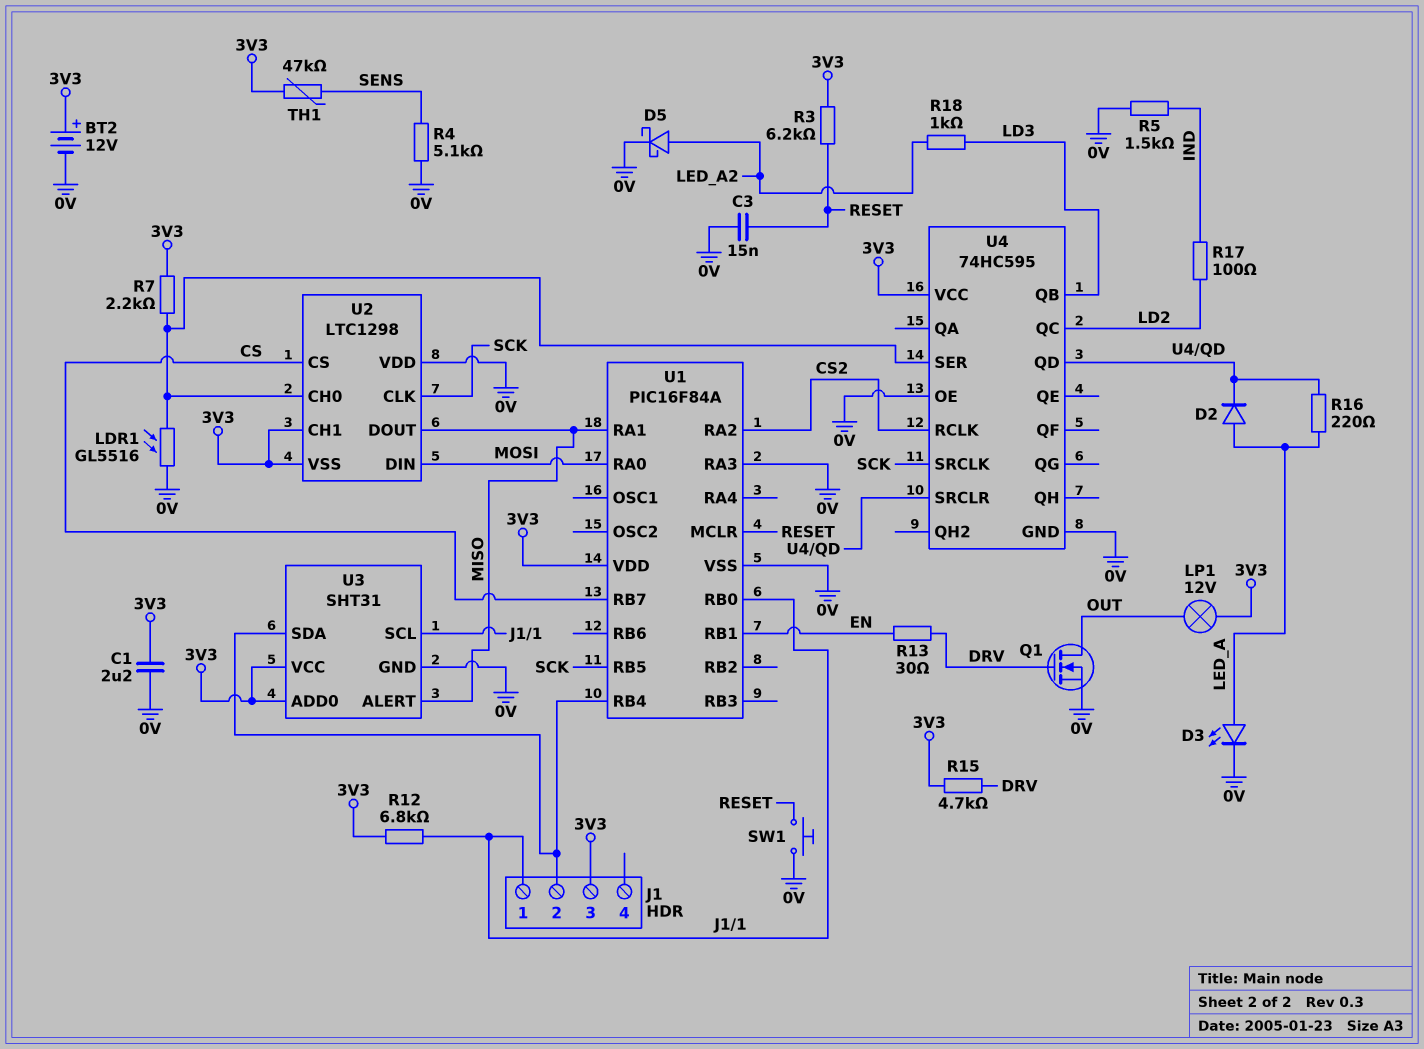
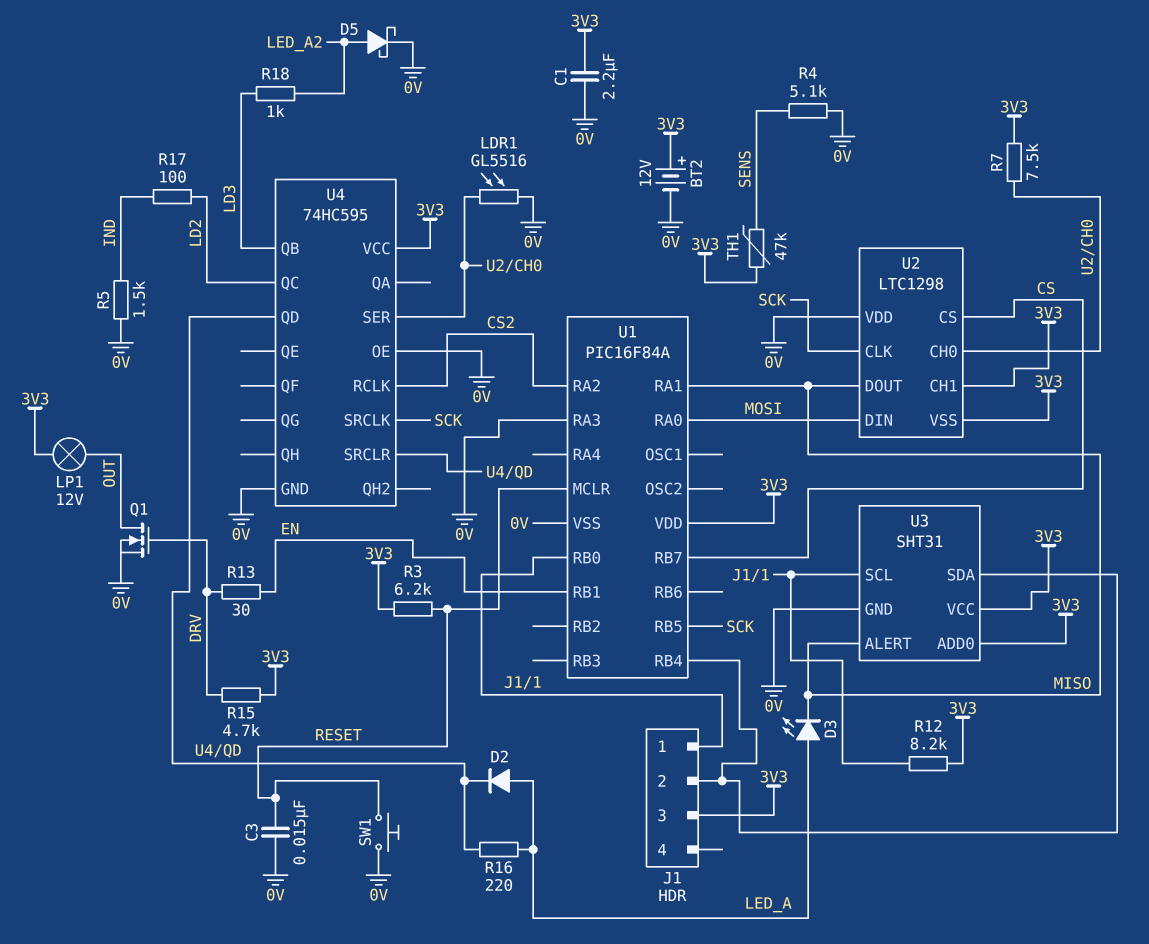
D3: LED (A LED_A, K 0V) -> LED (A LED_A, K MISO)
R7: 2.2k (3V3, U2/CH0) -> 7.5k (3V3, U2/CH0)
R12: 6.8k (3V3, J1/1) -> 8.2k (3V3, J1/1)

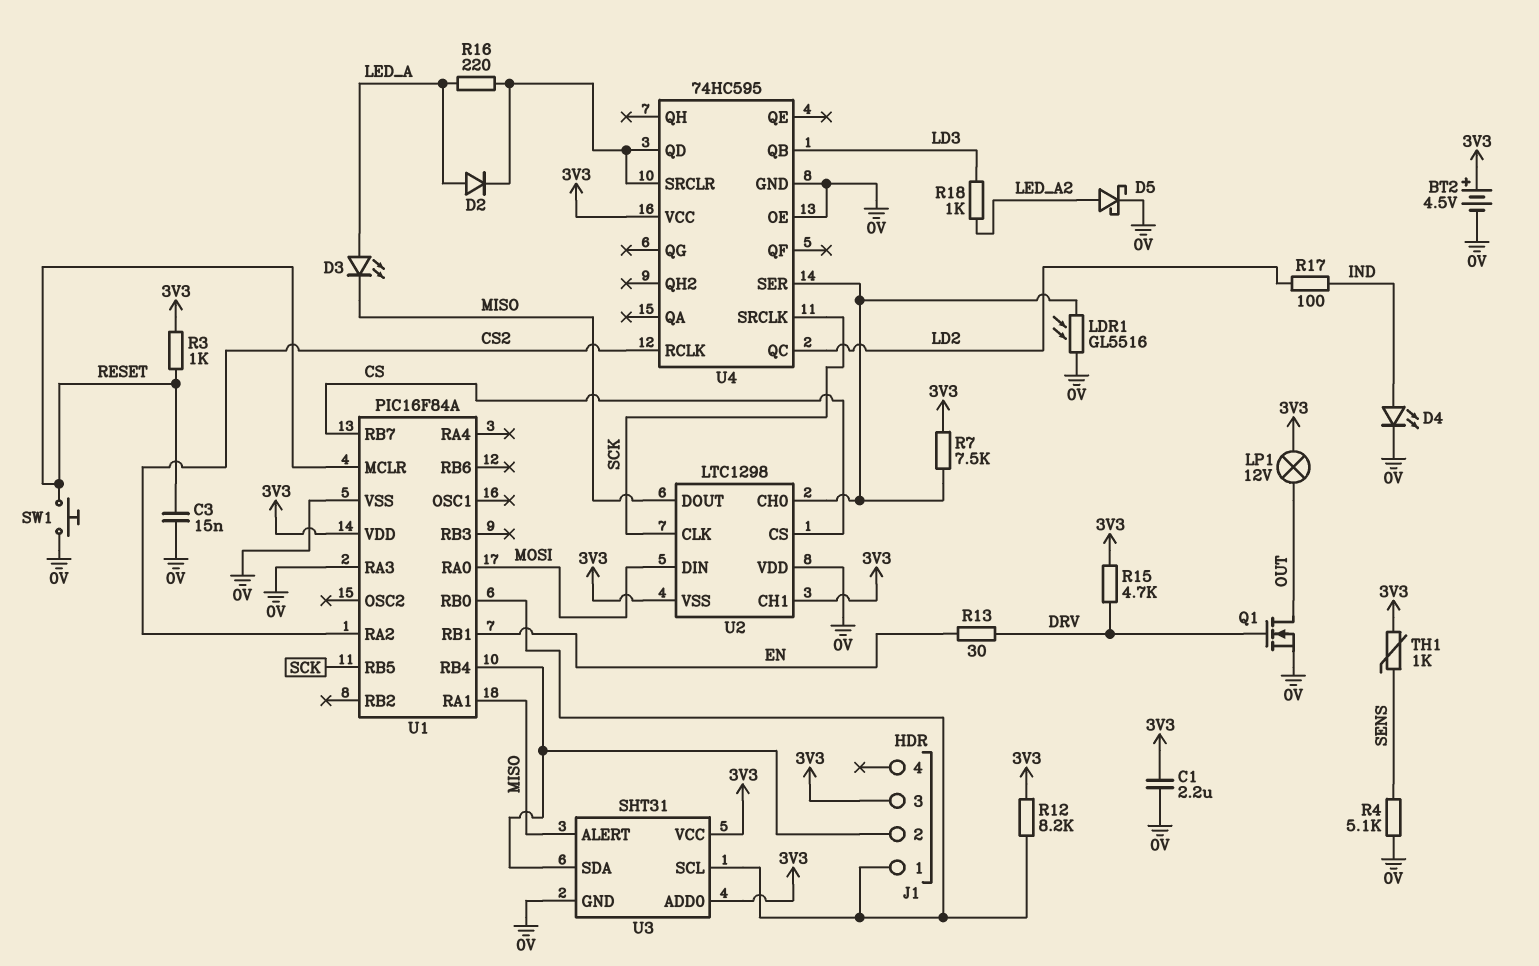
BT2: 12V (plus 3V3, minus 0V) -> 4.5V (plus 3V3, minus 0V)
D4: none -> LED (A IND, K 0V)
R3: 6.2k (3V3, RESET) -> 1k (3V3, RESET)
R5: 1.5k (0V, IND) -> none
TH1: 47k (3V3, SENS) -> 1k (3V3, SENS)

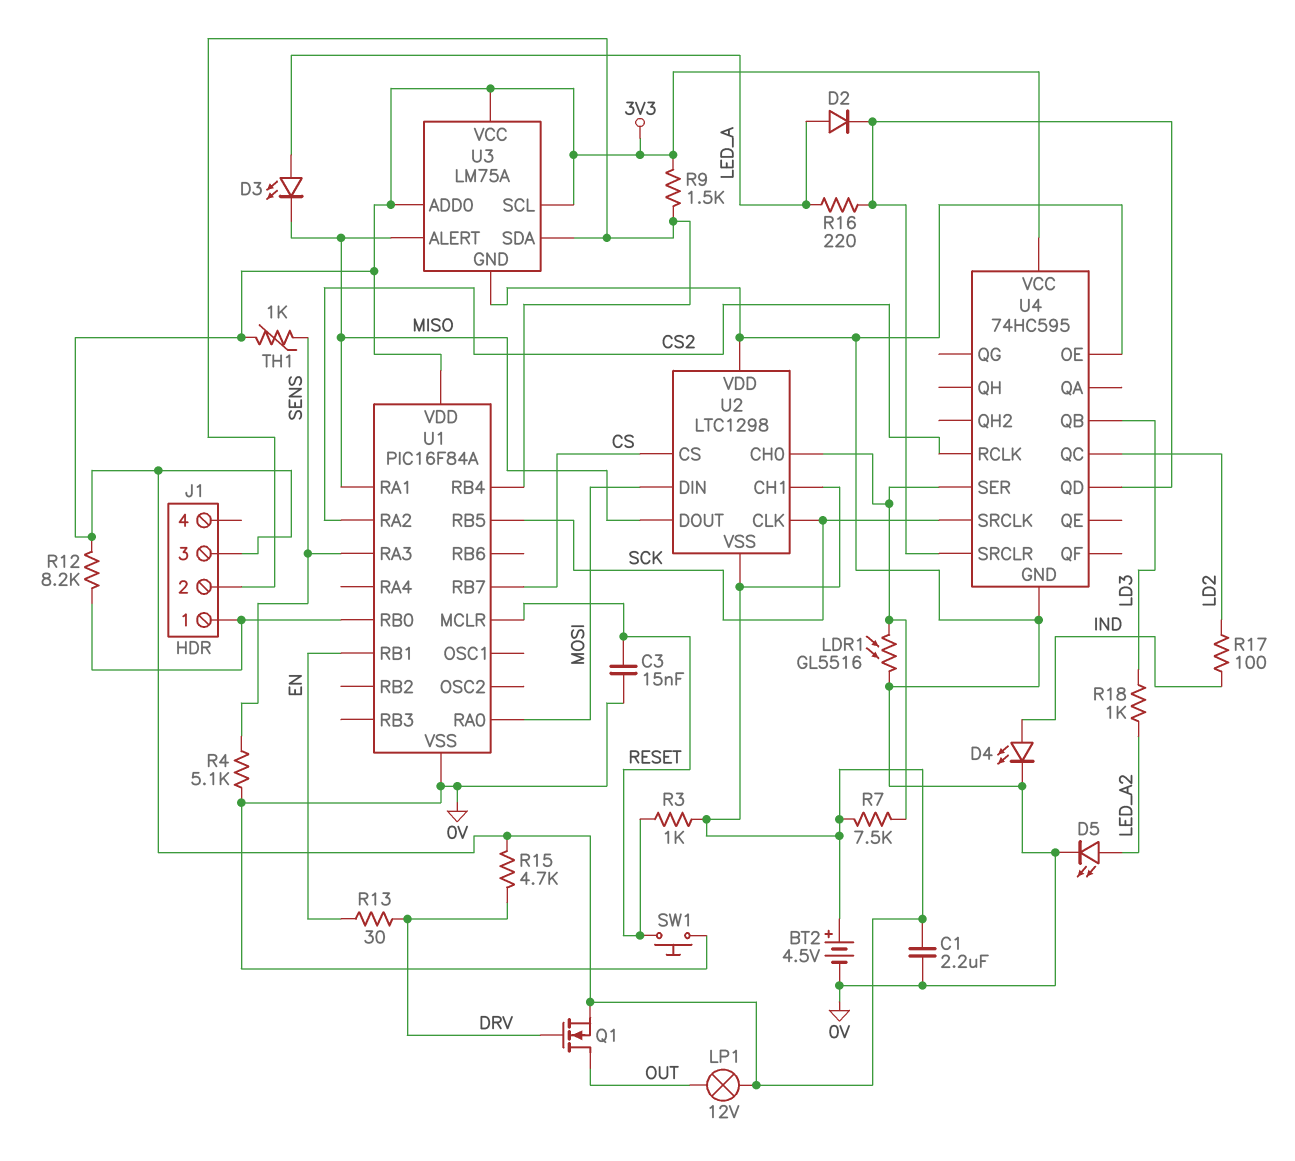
D5: schottky (A LED_A2, K 0V) -> LED (A LED_A2, K 0V)
Q1: NMOS (G DRV, D OUT, S 0V) -> NMOS (G DRV, D OUT, S 3V3)
R9: none -> 1.5k (3V3, J1/2)
U1 pin RA3: 0V -> SENS
U3: SHT31 -> LM75A
U3 pin SCL: J1/1 -> 3V3

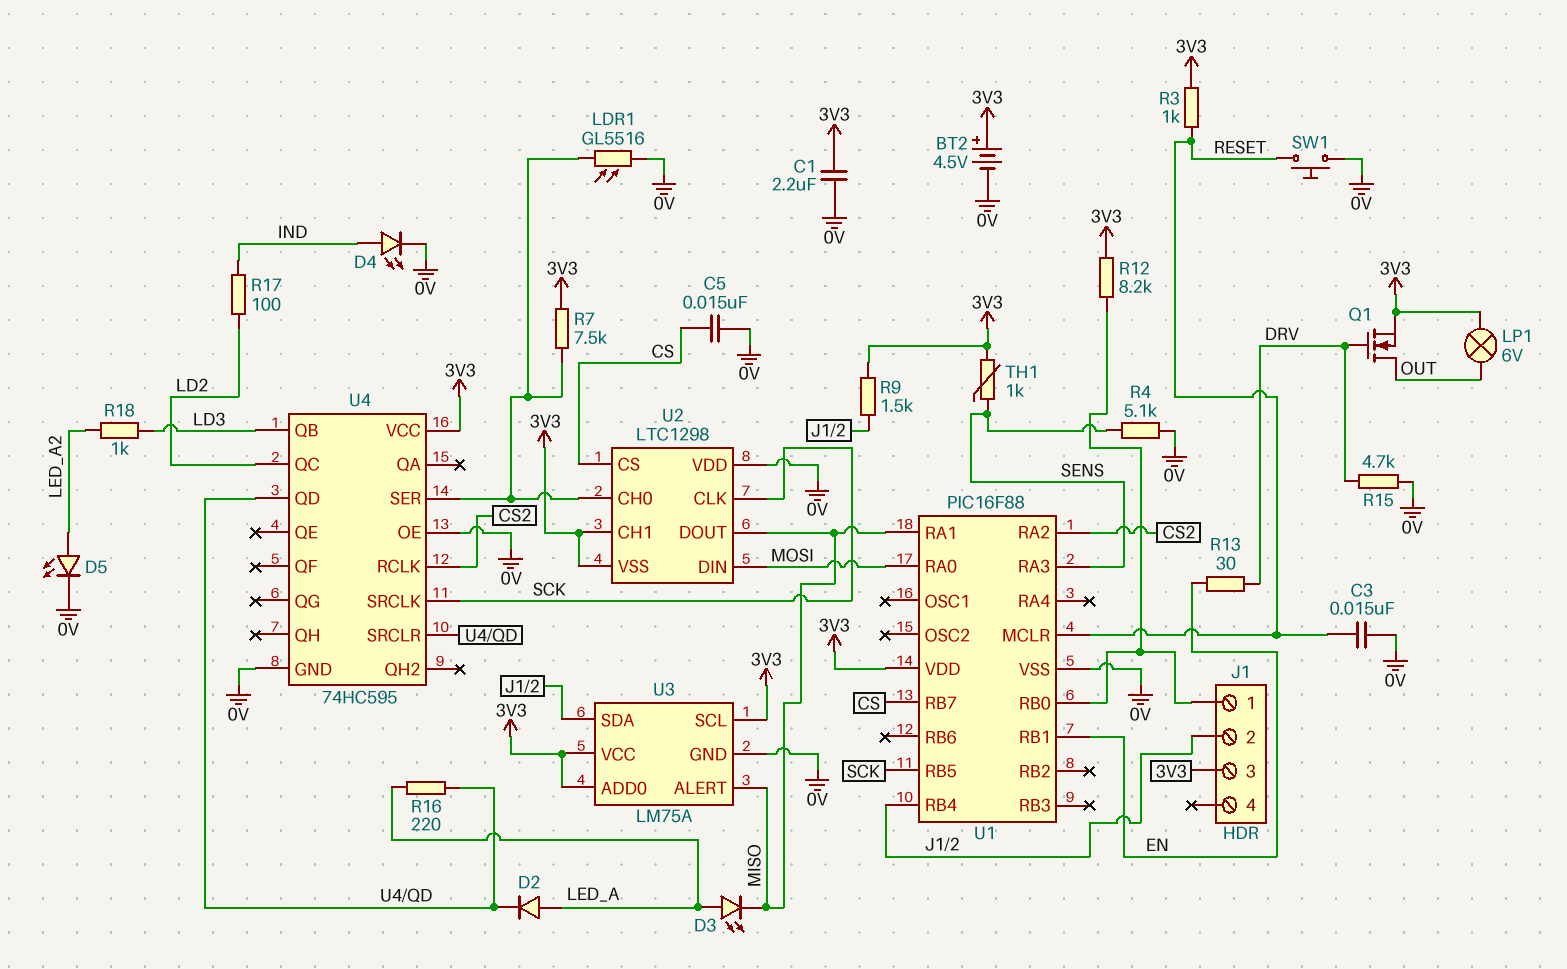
C5: none -> 15nF (0V, CS)
LP1: lamp 12V (3V3, OUT) -> lamp 6V (3V3, OUT)
R15: 4.7k (3V3, DRV) -> 4.7k (0V, DRV)
U1: PIC16F84A -> PIC16F88

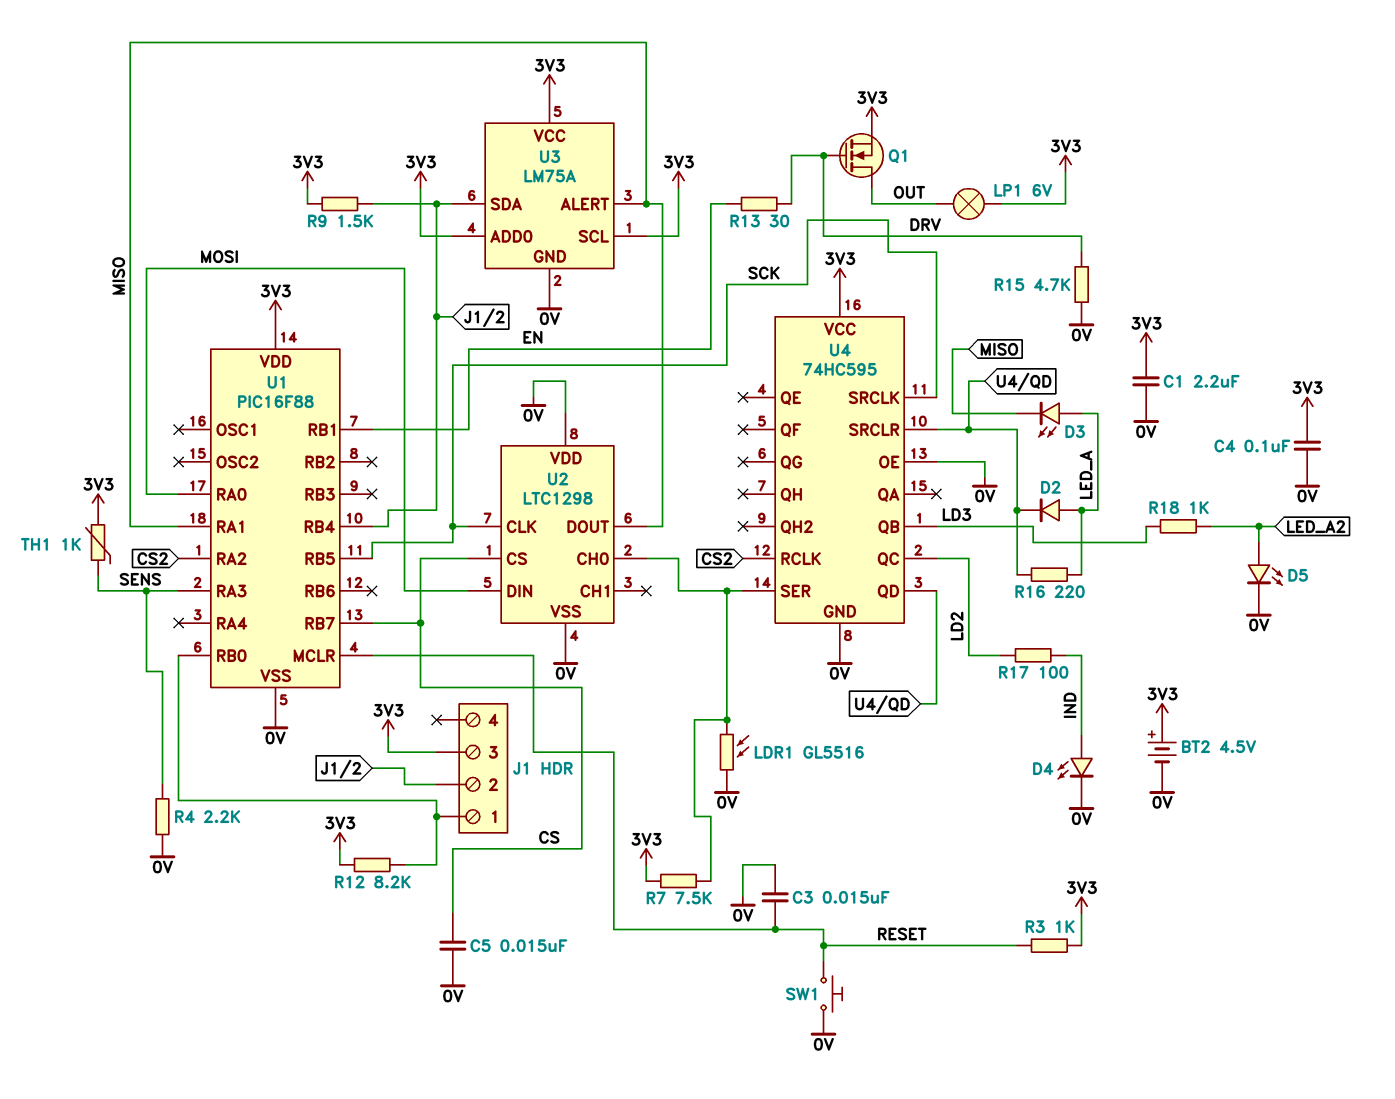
C4: none -> 100nF (0V, 3V3)
R4: 5.1k (0V, SENS) -> 2.2k (0V, SENS)
U2 pin CH1: 3V3 -> none
U2 pin VSS: 3V3 -> 0V

